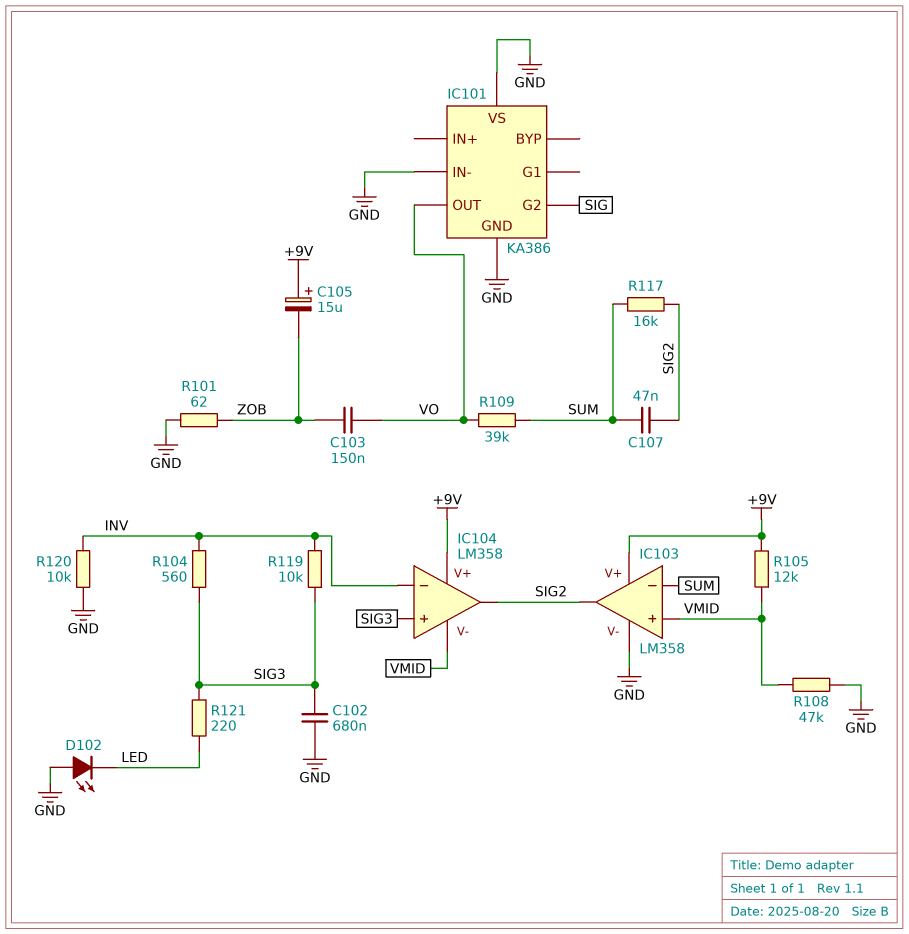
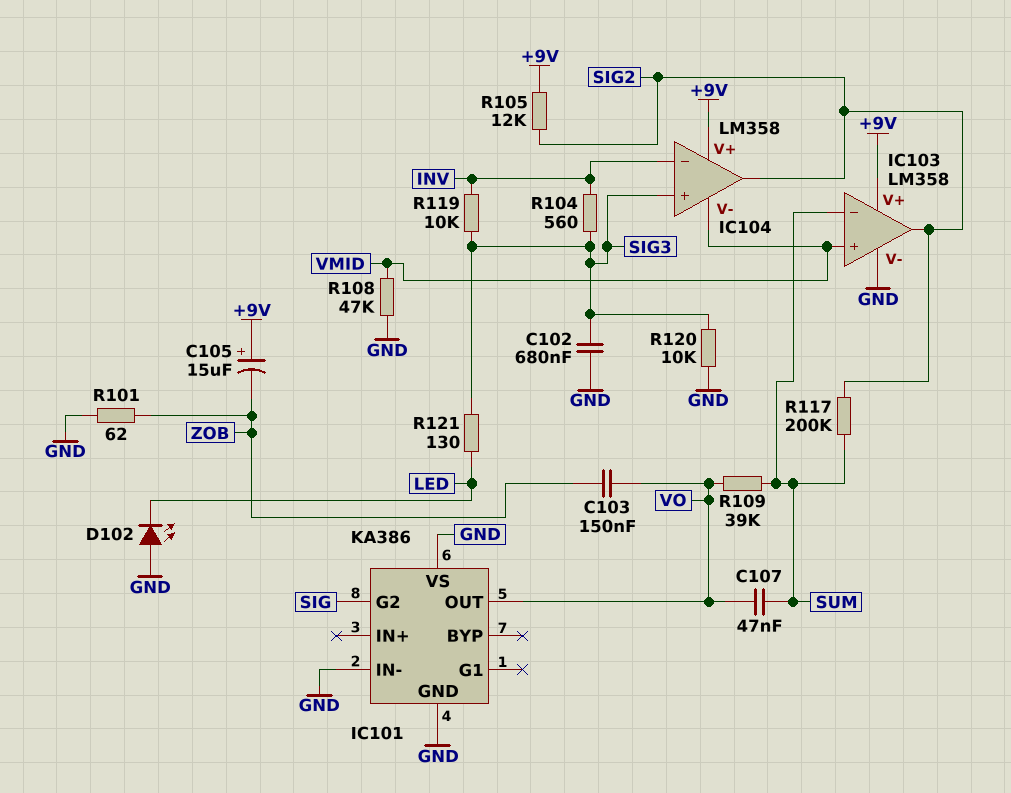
C107: 47nF (SIG2, SUM) -> 47nF (SUM, VO)
R105: 12k (+9V, VMID) -> 12k (+9V, SIG2)
R117: 16k (SIG2, SUM) -> 200k (SIG2, SUM)
R120: 10k (GND, INV) -> 10k (GND, SIG3)
R121: 220 (LED, SIG3) -> 130 (LED, SIG3)

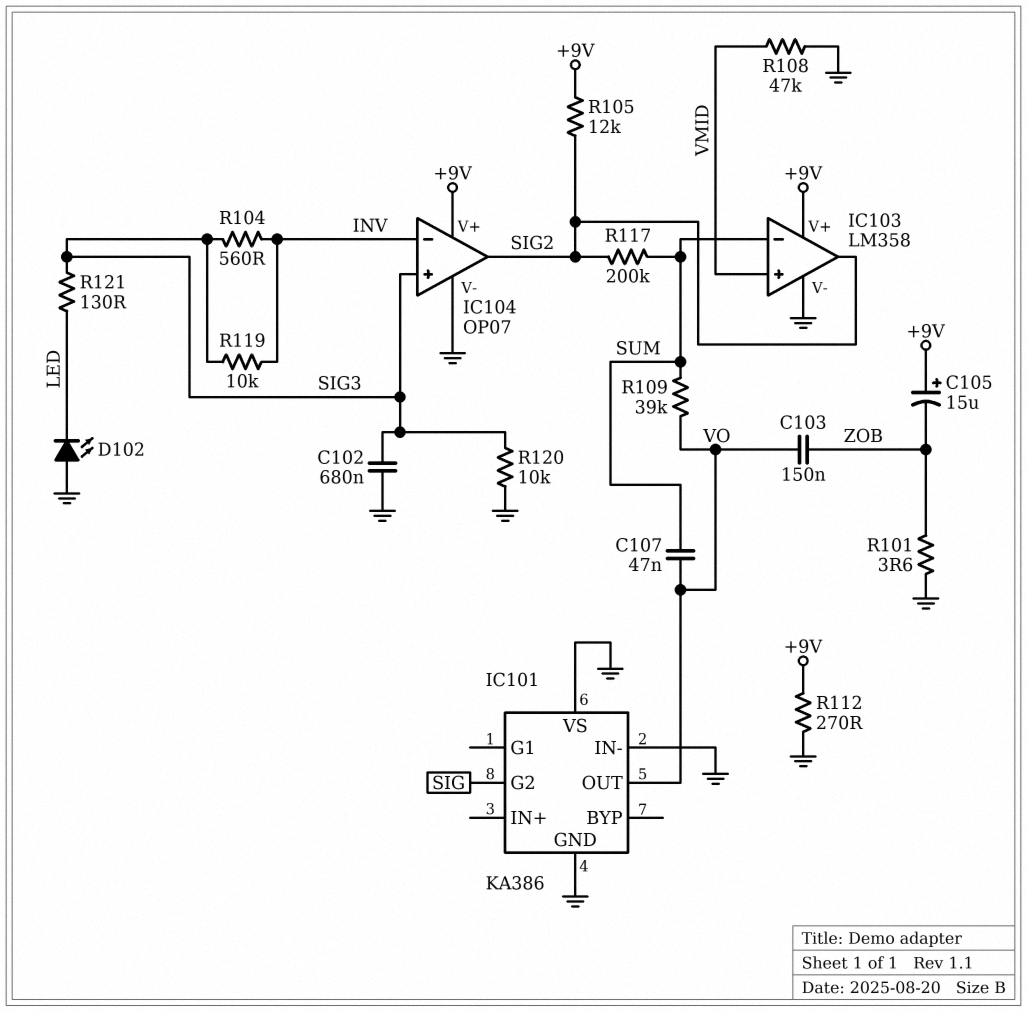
IC104: LM358 -> OP07
IC104 pin V-: VMID -> GND
R101: 62 (GND, ZOB) -> 3.6 (GND, ZOB)
R112: none -> 270 (+9V, GND)

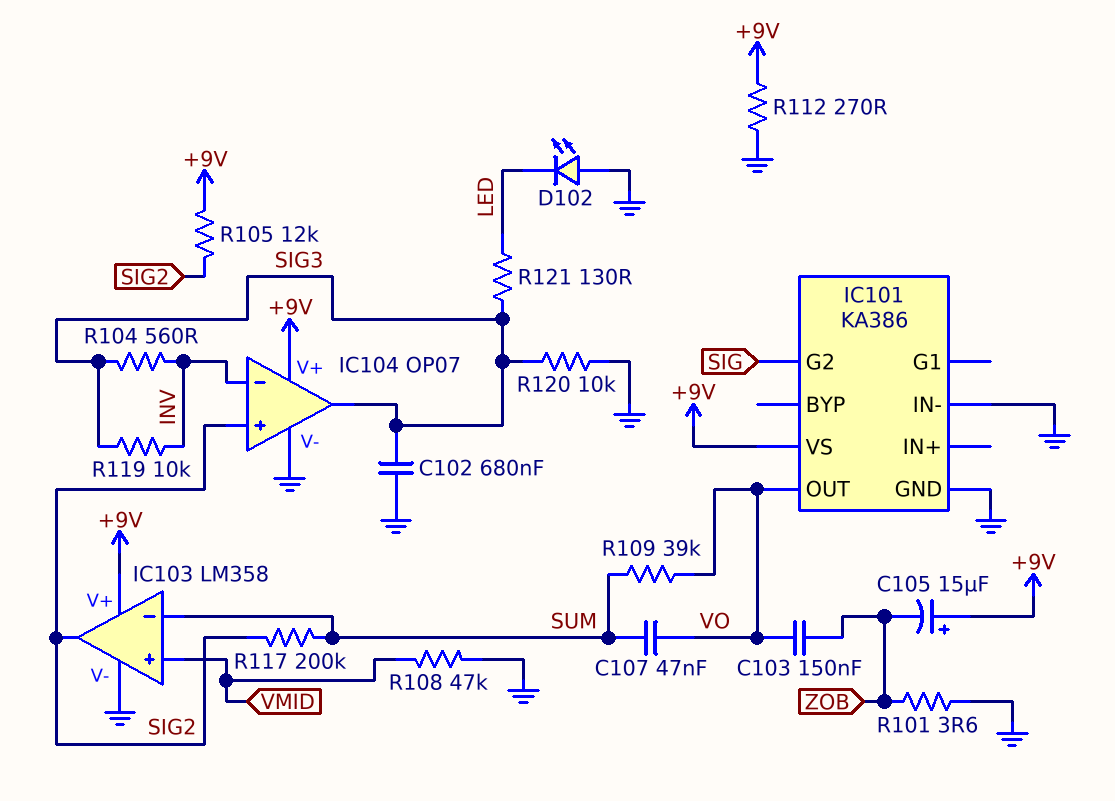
IC101 pin VS: GND -> +9V
IC104 pin in+: SIG3 -> SIG2
IC104 pin out: SIG2 -> SIG3

